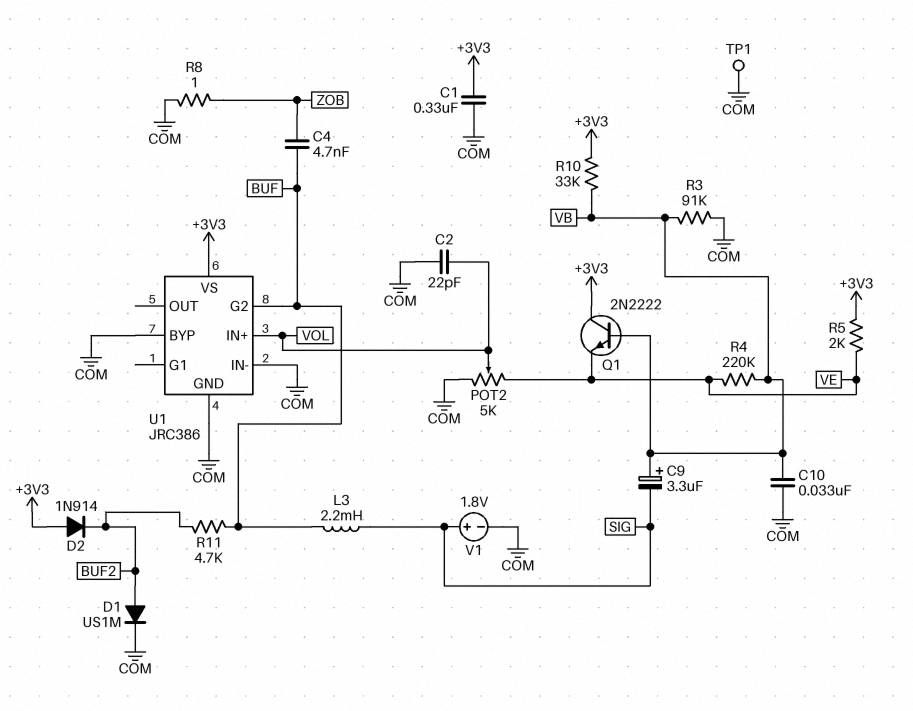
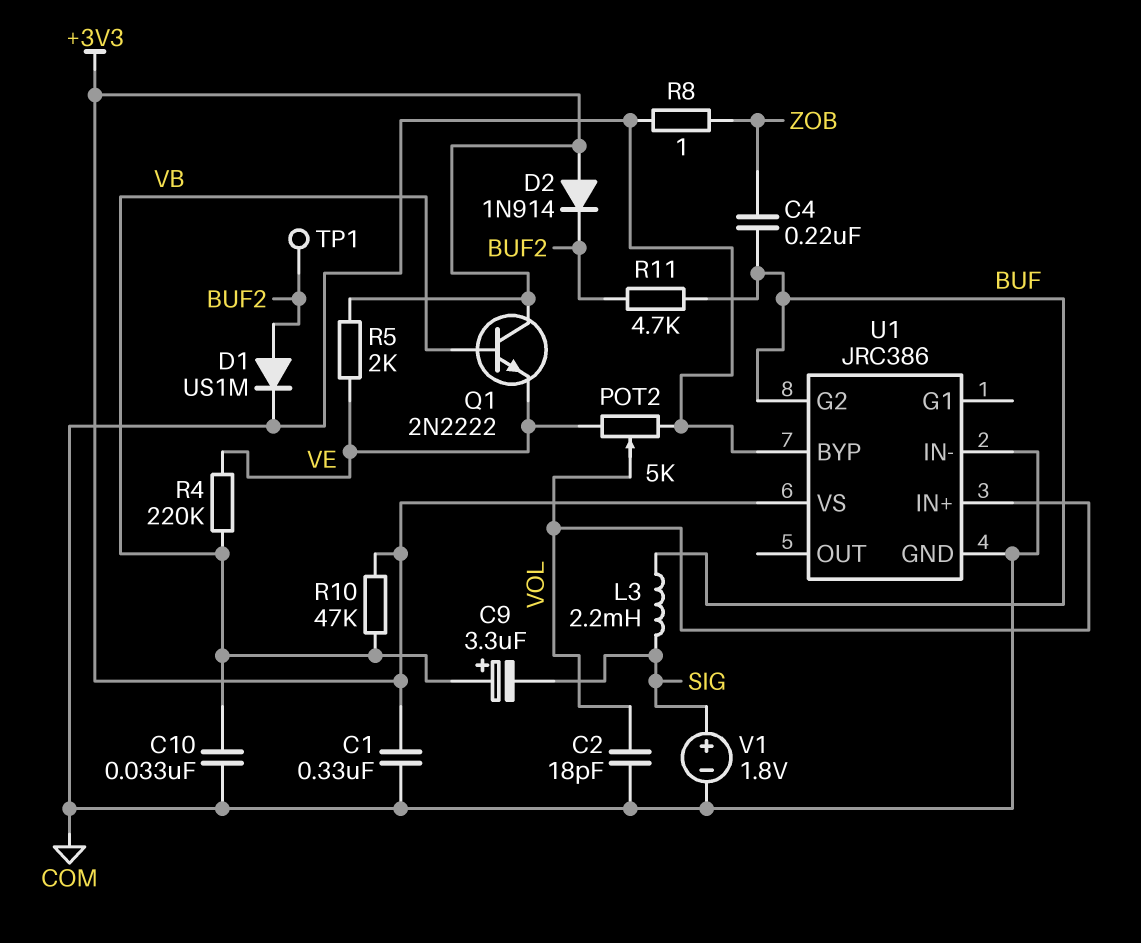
C2: 22pF (COM, VOL) -> 18pF (COM, VOL)
C4: 4.7nF (BUF, ZOB) -> 220nF (BUF, ZOB)
R3: 91k (COM, VB) -> none
R10: 33k (+3V3, VB) -> 47k (+3V3, VB)
TP1: test point (COM) -> test point (BUF2)

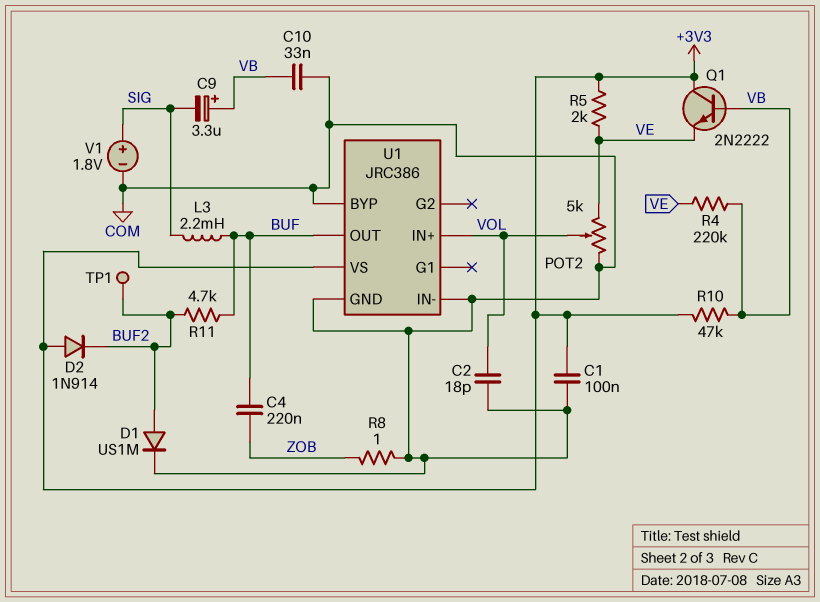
C1: 330nF (+3V3, COM) -> 100nF (+3V3, COM)
U1 pin G2: BUF -> none
U1 pin OUT: none -> BUF

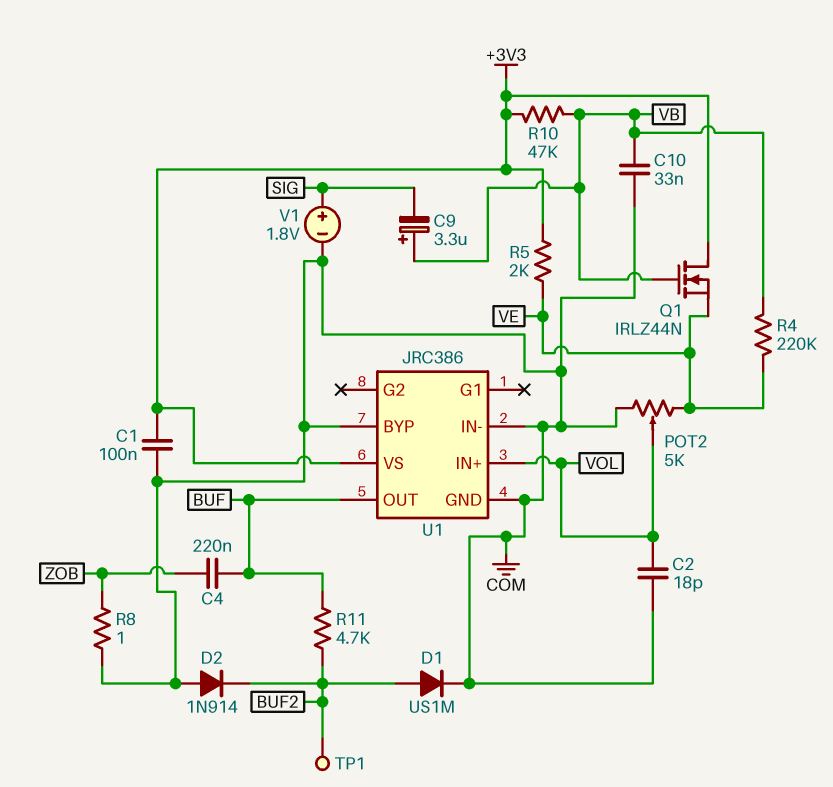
D2: diode 1N914 (A +3V3, K BUF2) -> diode 1N914 (A COM, K BUF2)
L3: 2.2mH (BUF, SIG) -> none
Q1: NPN 2N2222 (B VB, C +3V3, E VE) -> NMOS IRLZ44N (G VB, D +3V3, S VE)

